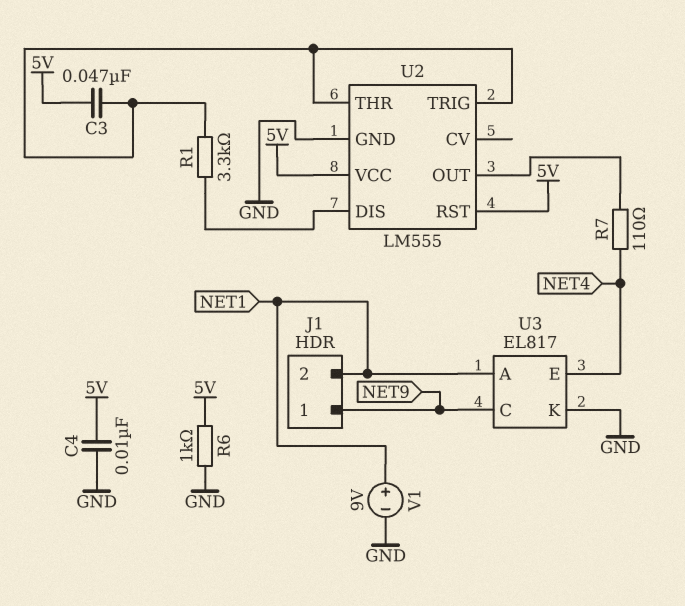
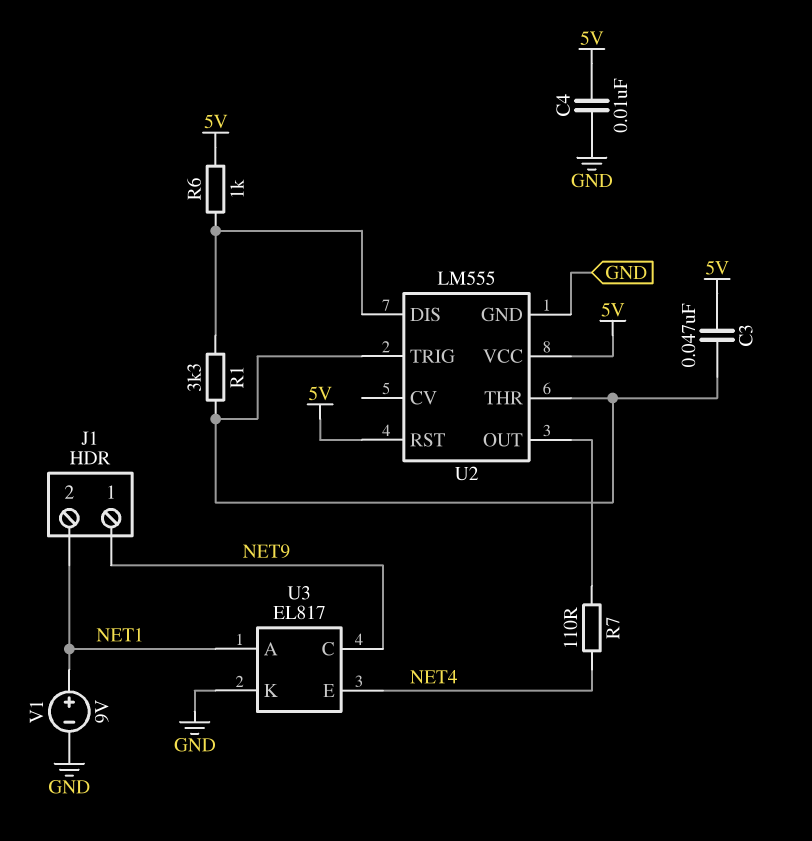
R6: 1k (5V, GND) -> 1k (5V, U2/DIS)

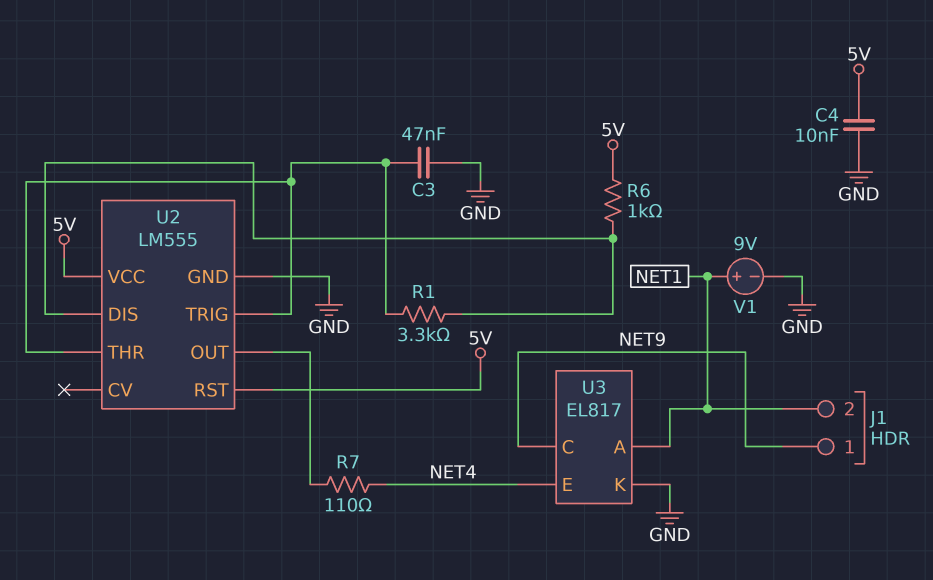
C3: 47nF (5V, U2/THR) -> 47nF (GND, U2/THR)

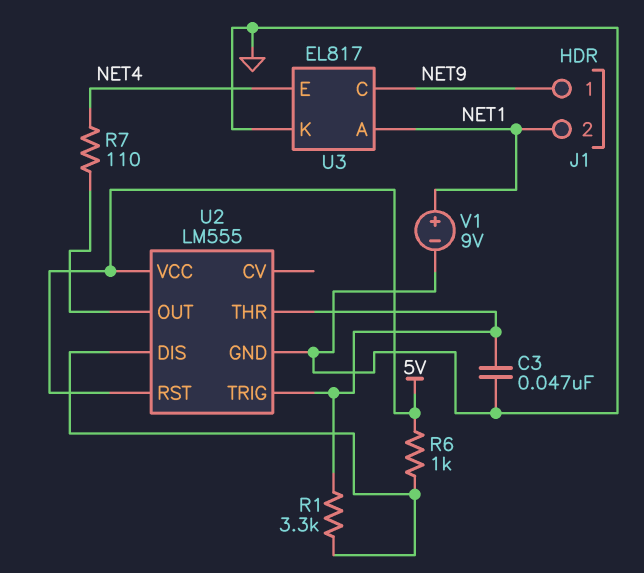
C4: 10nF (5V, GND) -> none

